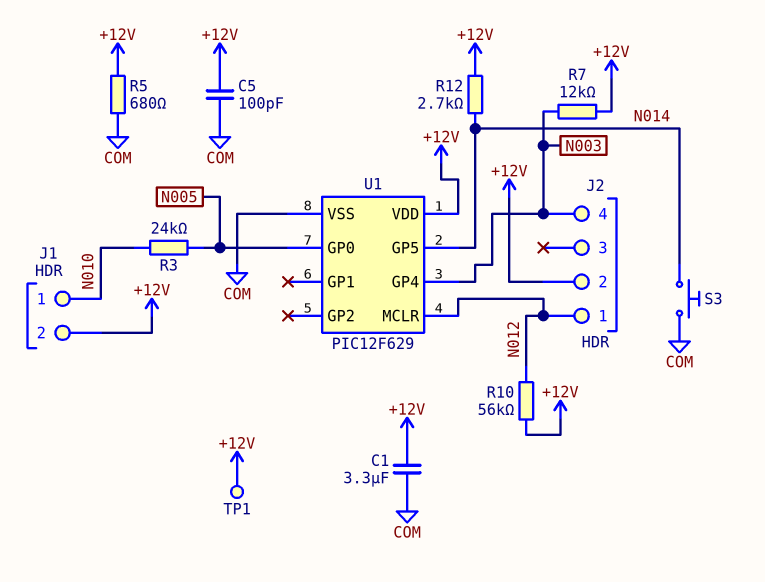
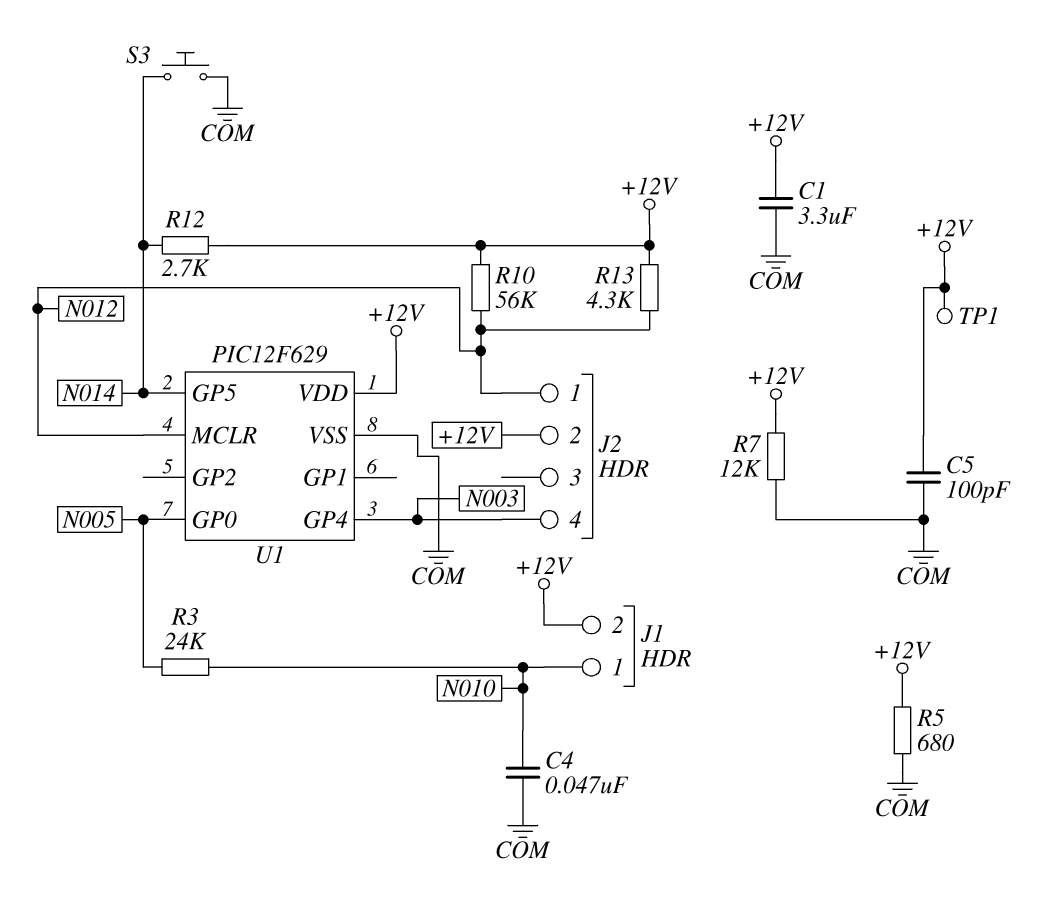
C4: none -> 47nF (COM, N010)
R7: 12k (+12V, N003) -> 12k (+12V, COM)
R13: none -> 4.3k (+12V, N012)

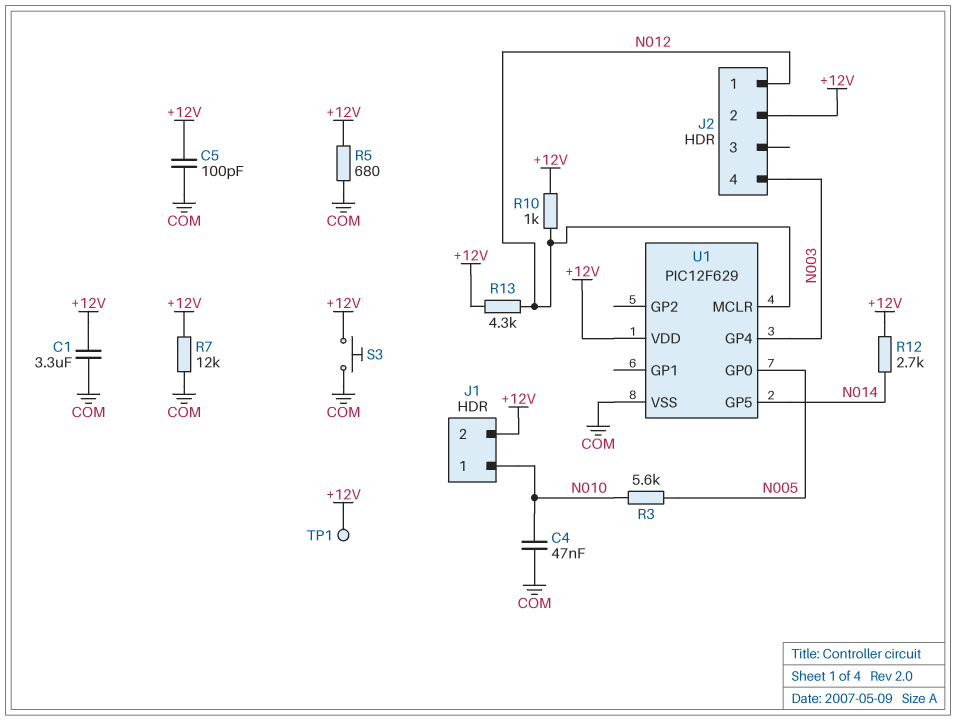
R3: 24k (N005, N010) -> 5.6k (N005, N010)
R10: 56k (+12V, N012) -> 1k (+12V, N012)
S3: button (COM, N014) -> button (+12V, COM)

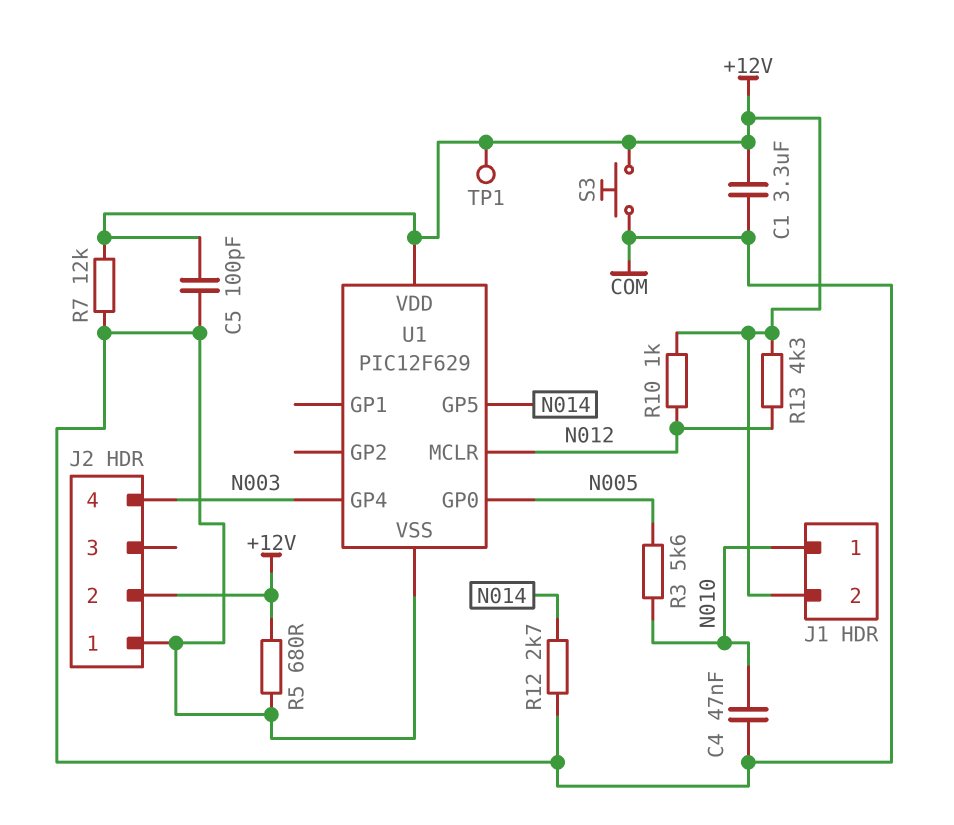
J2 pin 1: N012 -> COM
R12: 2.7k (+12V, N014) -> 2.7k (COM, N014)

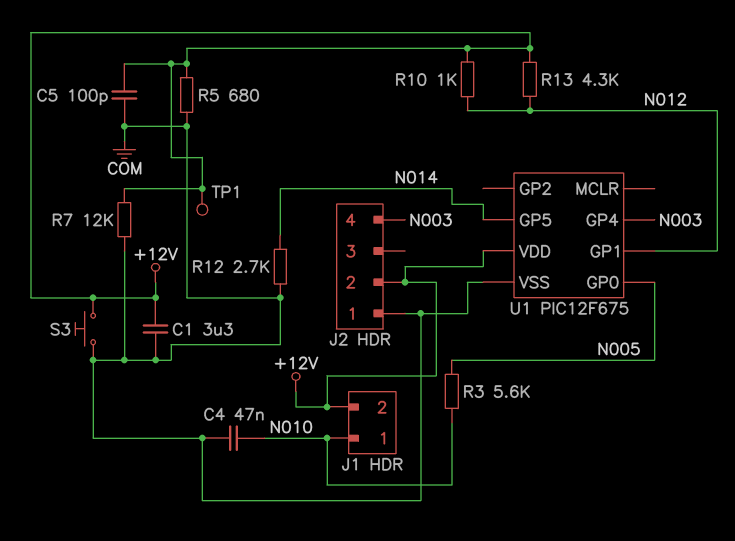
U1: PIC12F629 -> PIC12F675
U1 pin GP1: none -> N012
U1 pin MCLR: N012 -> none

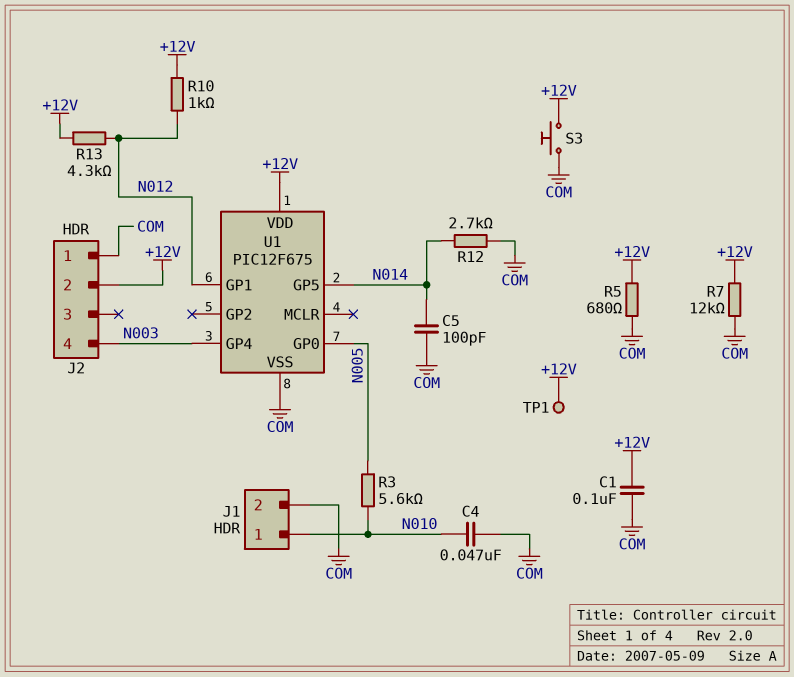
C1: 3.3uF (+12V, COM) -> 100nF (+12V, COM)
C5: 100pF (+12V, COM) -> 100pF (COM, N014)
J1 pin 2: +12V -> COM

